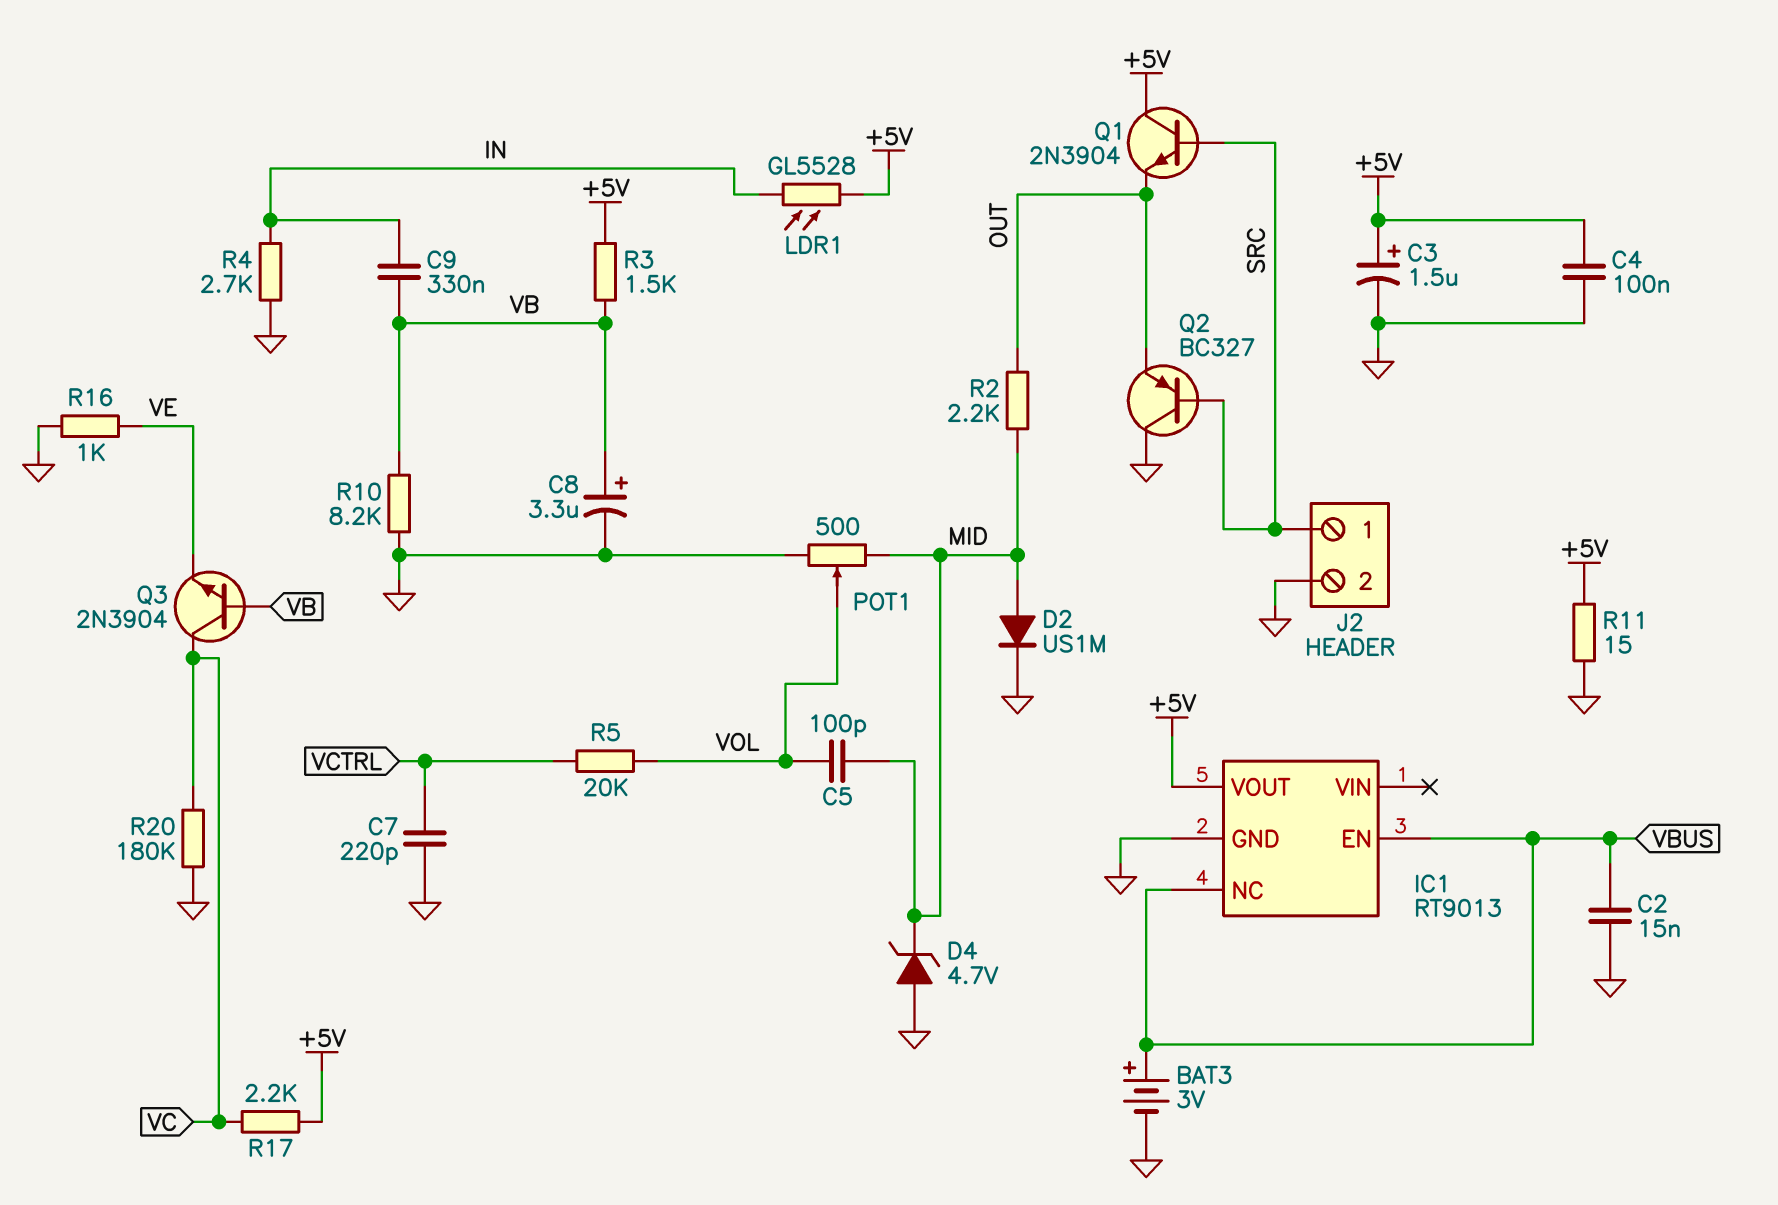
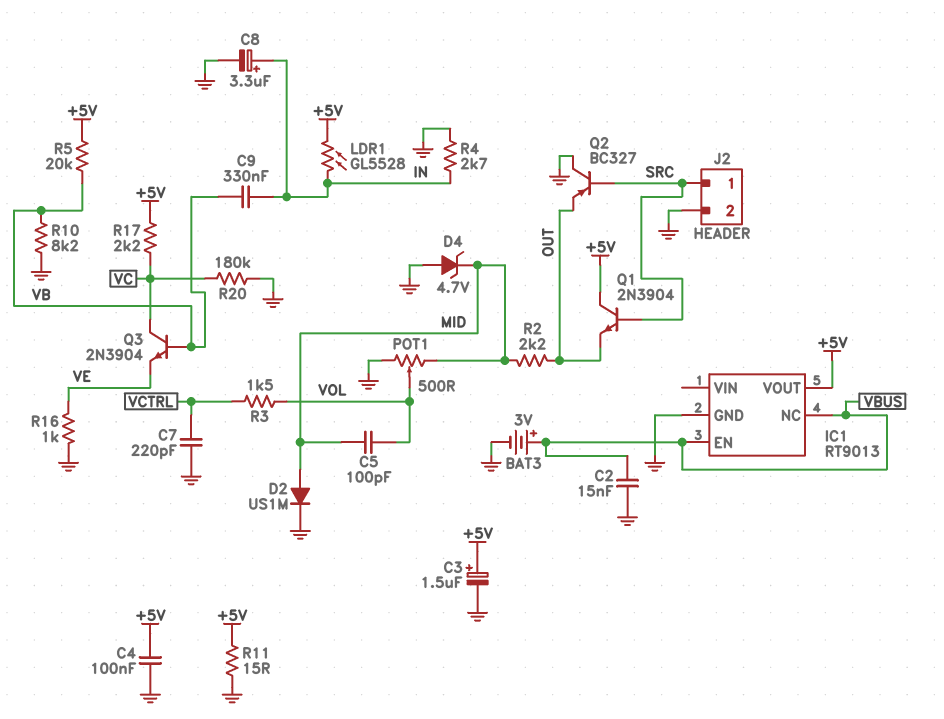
C8: 3.3uF (plus VB, minus GND) -> 3.3uF (plus IN, minus GND)
R3: 1.5k (+5V, VB) -> 1.5k (VCTRL, VOL)
R5: 20k (VCTRL, VOL) -> 20k (+5V, VB)

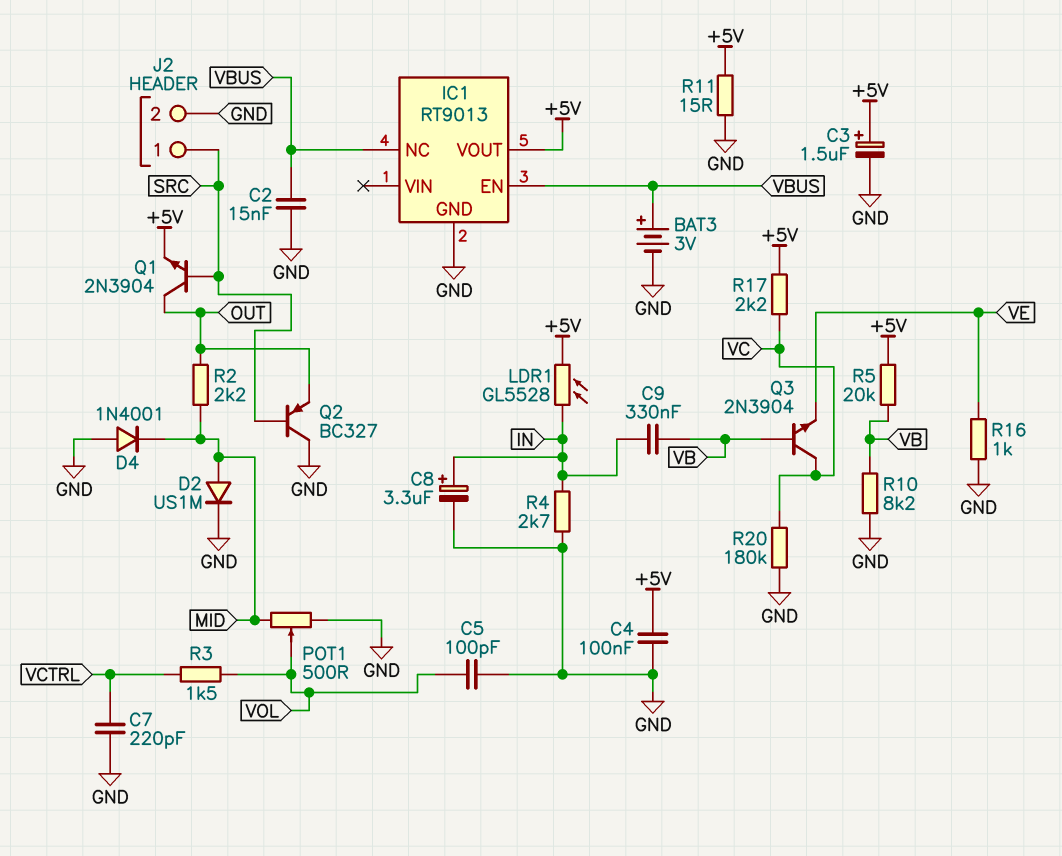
C5: 100pF (MID, VOL) -> 100pF (GND, VOL)
D4: zener 4.7V (A GND, K MID) -> diode 1N4001 (A GND, K MID)
Q1: NPN 2N3904 (B SRC, C +5V, E OUT) -> NPN 2N3904 (B SRC, C OUT, E +5V)

